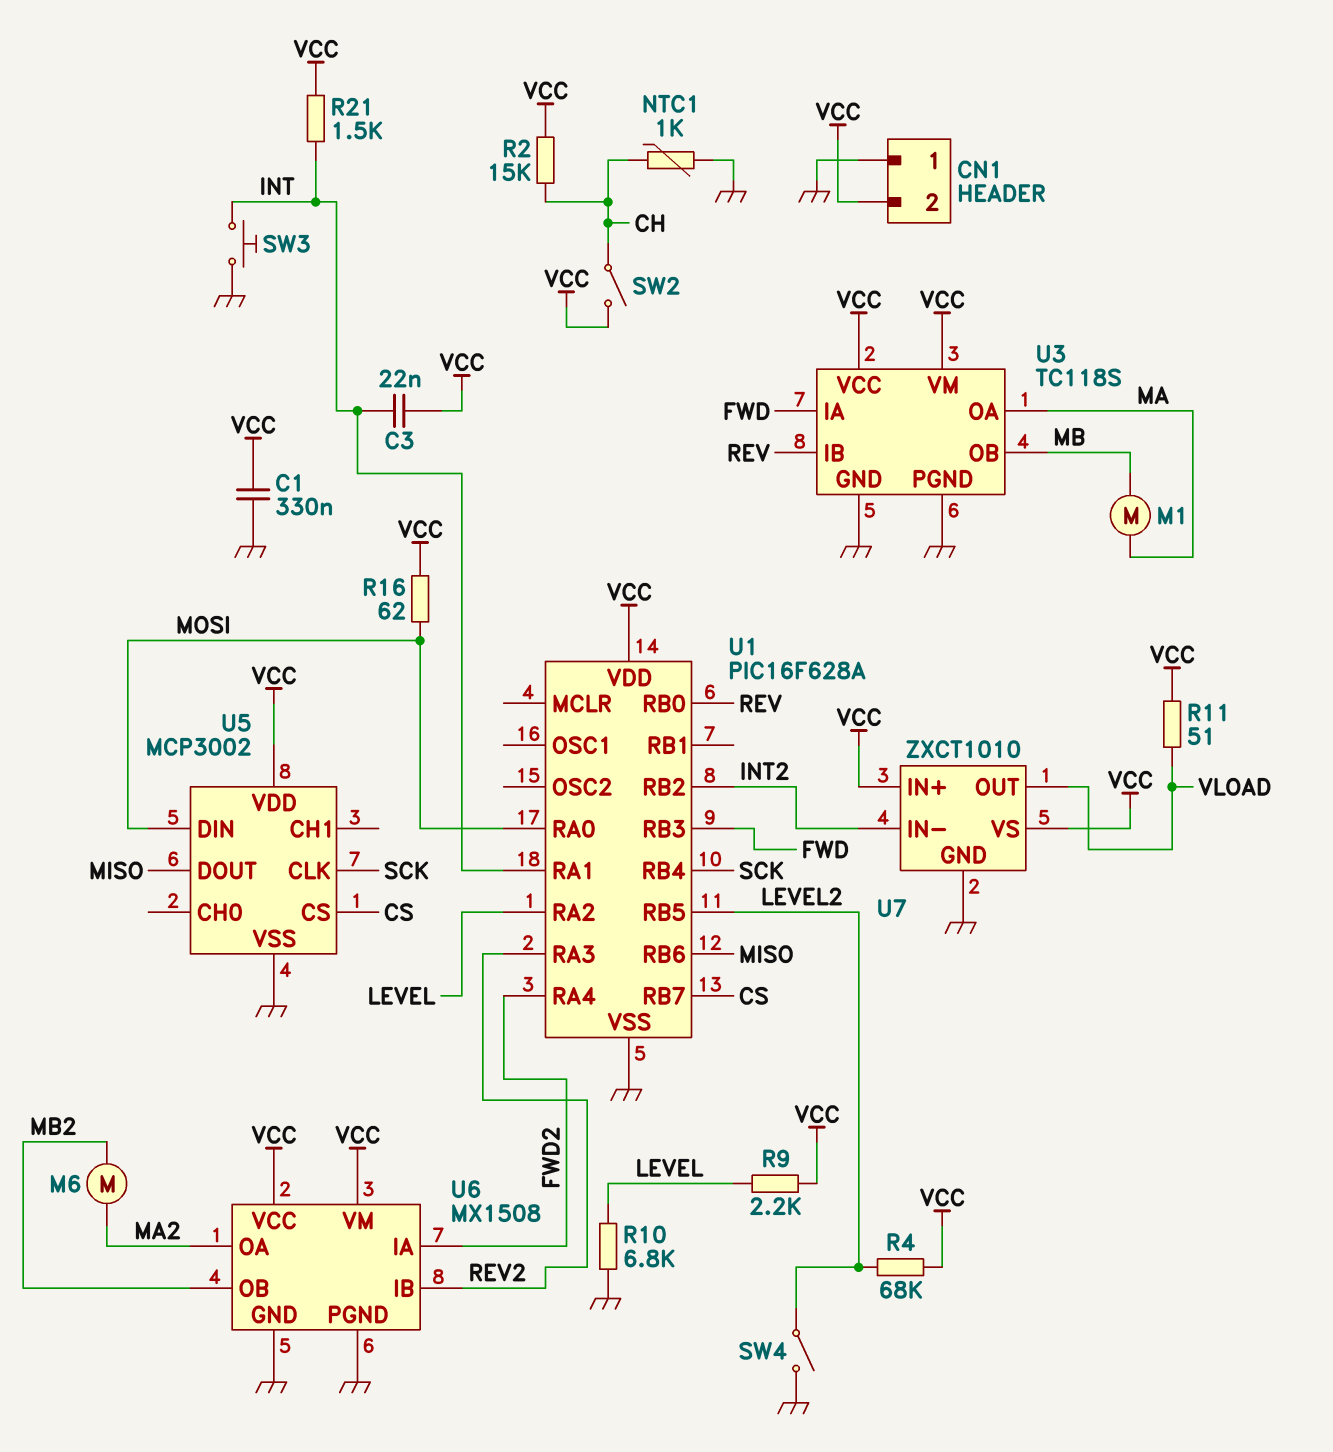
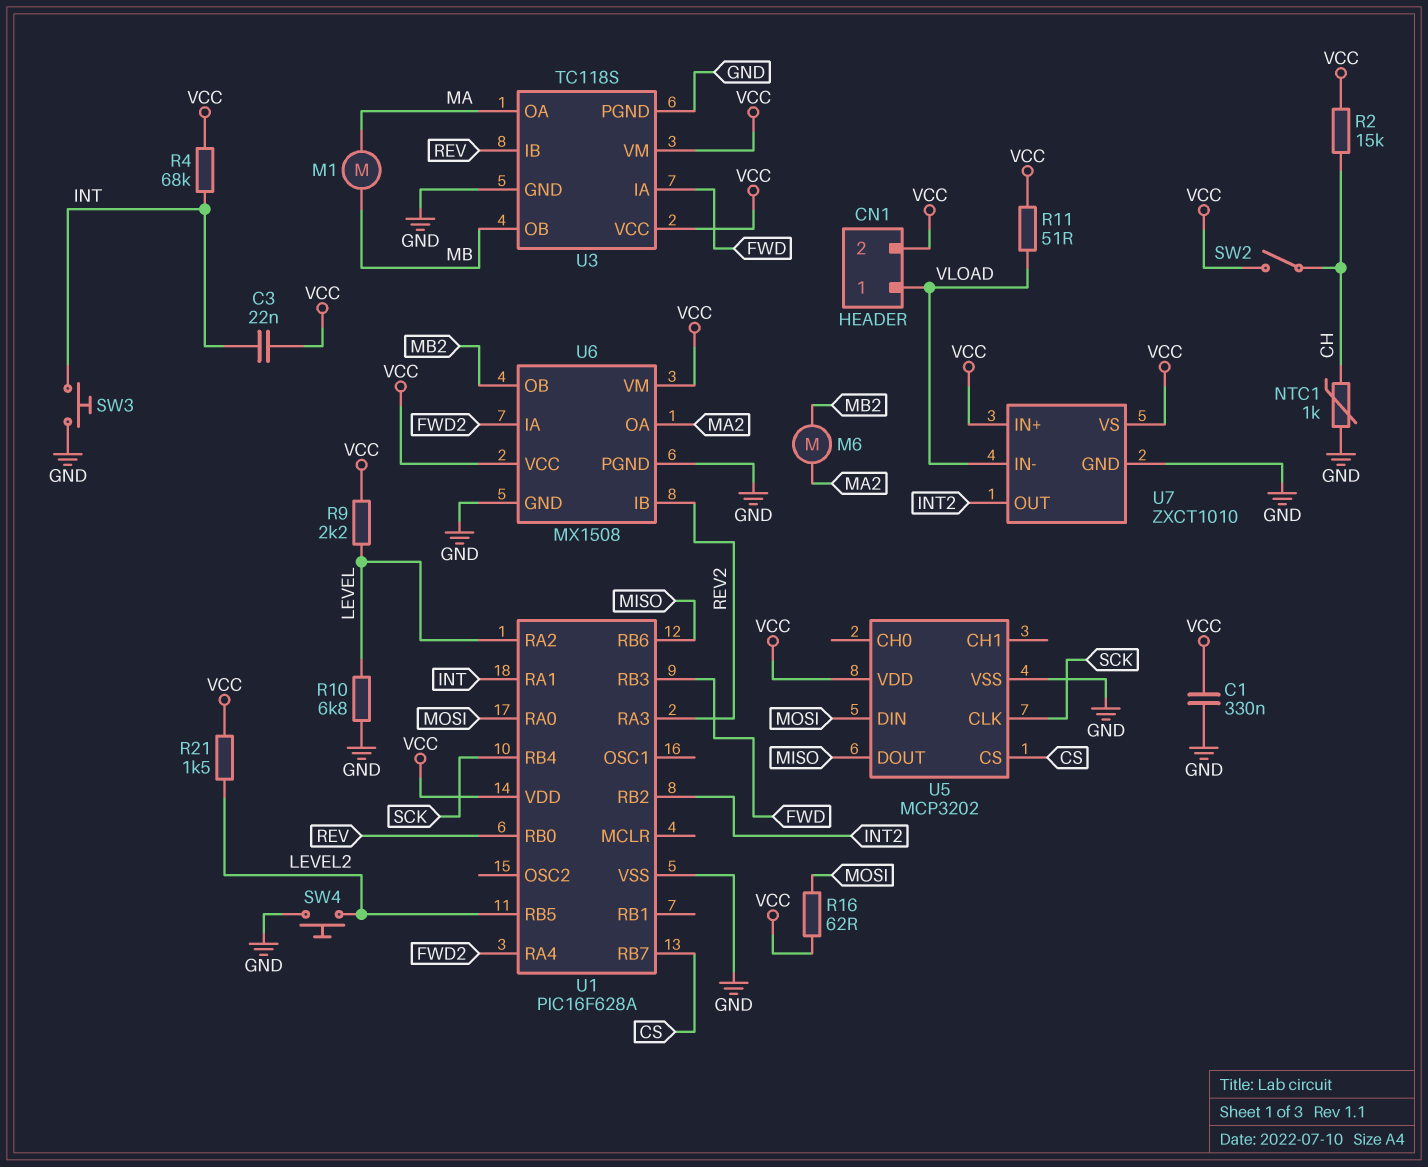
CN1 pin 1: GND -> VLOAD
R4: 68k (LEVEL2, VCC) -> 68k (INT, VCC)
R21: 1.5k (INT, VCC) -> 1.5k (LEVEL2, VCC)
SW4: switch (GND, LEVEL2) -> button (GND, LEVEL2)
U5: MCP3002 -> MCP3202
U7 pin IN-: INT2 -> VLOAD
U7 pin OUT: VLOAD -> INT2

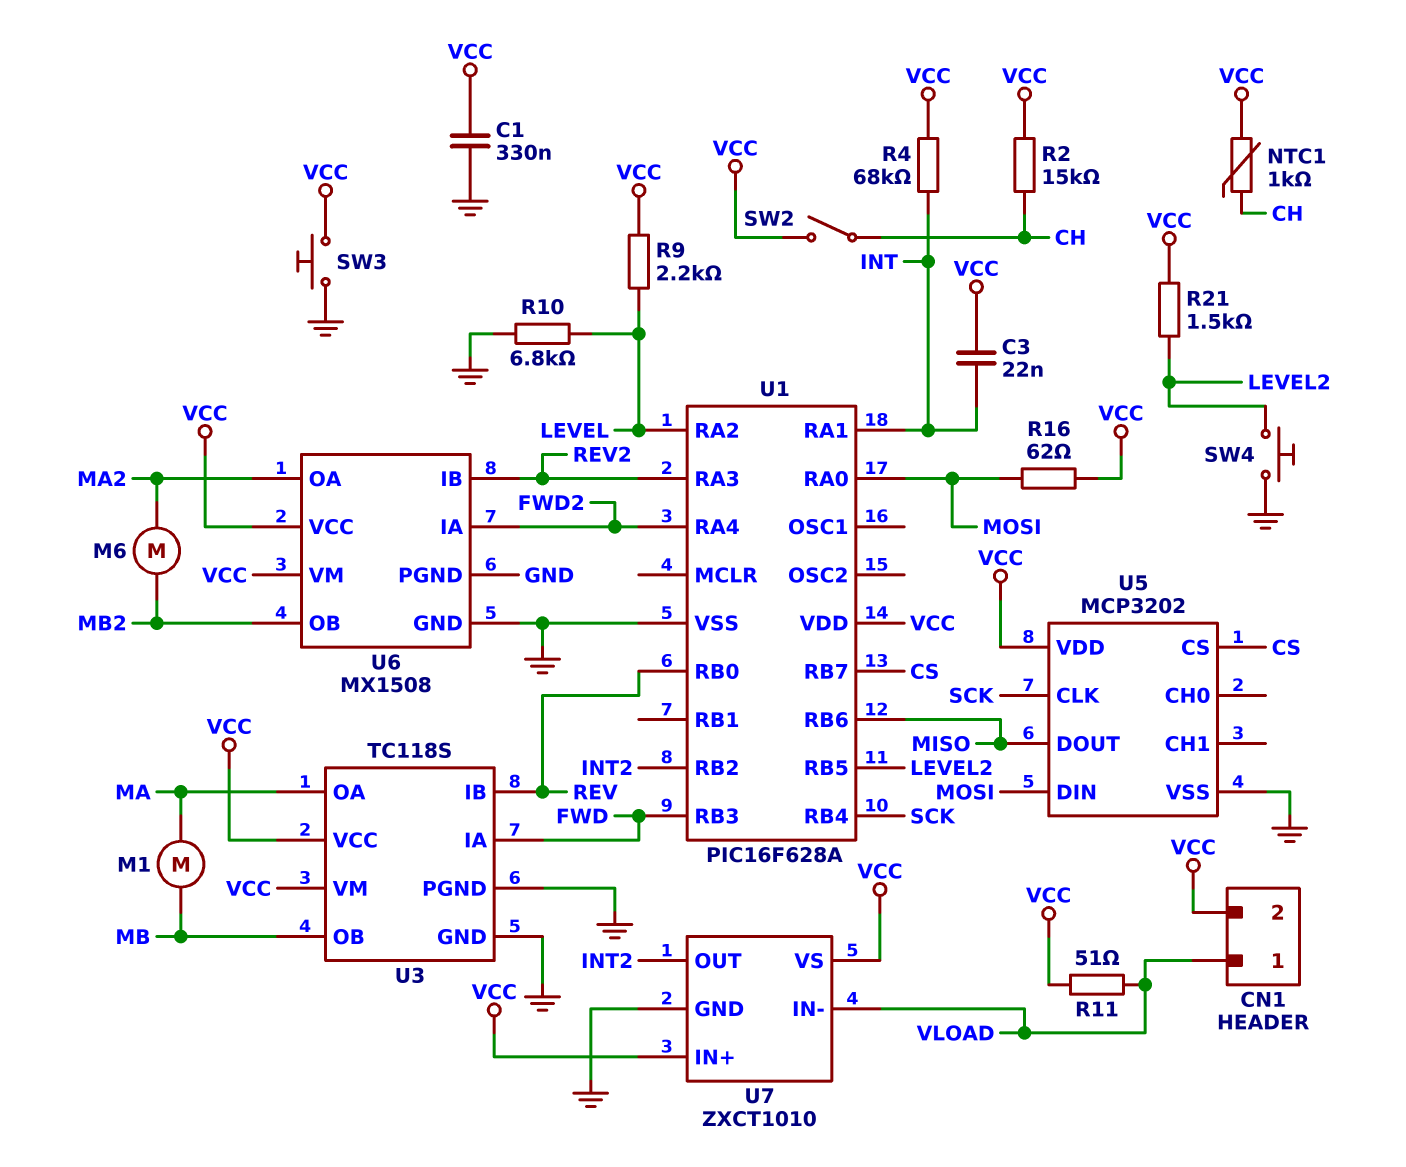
NTC1: 1k (CH, GND) -> 1k (CH, VCC)
SW3: button (GND, INT) -> button (GND, VCC)

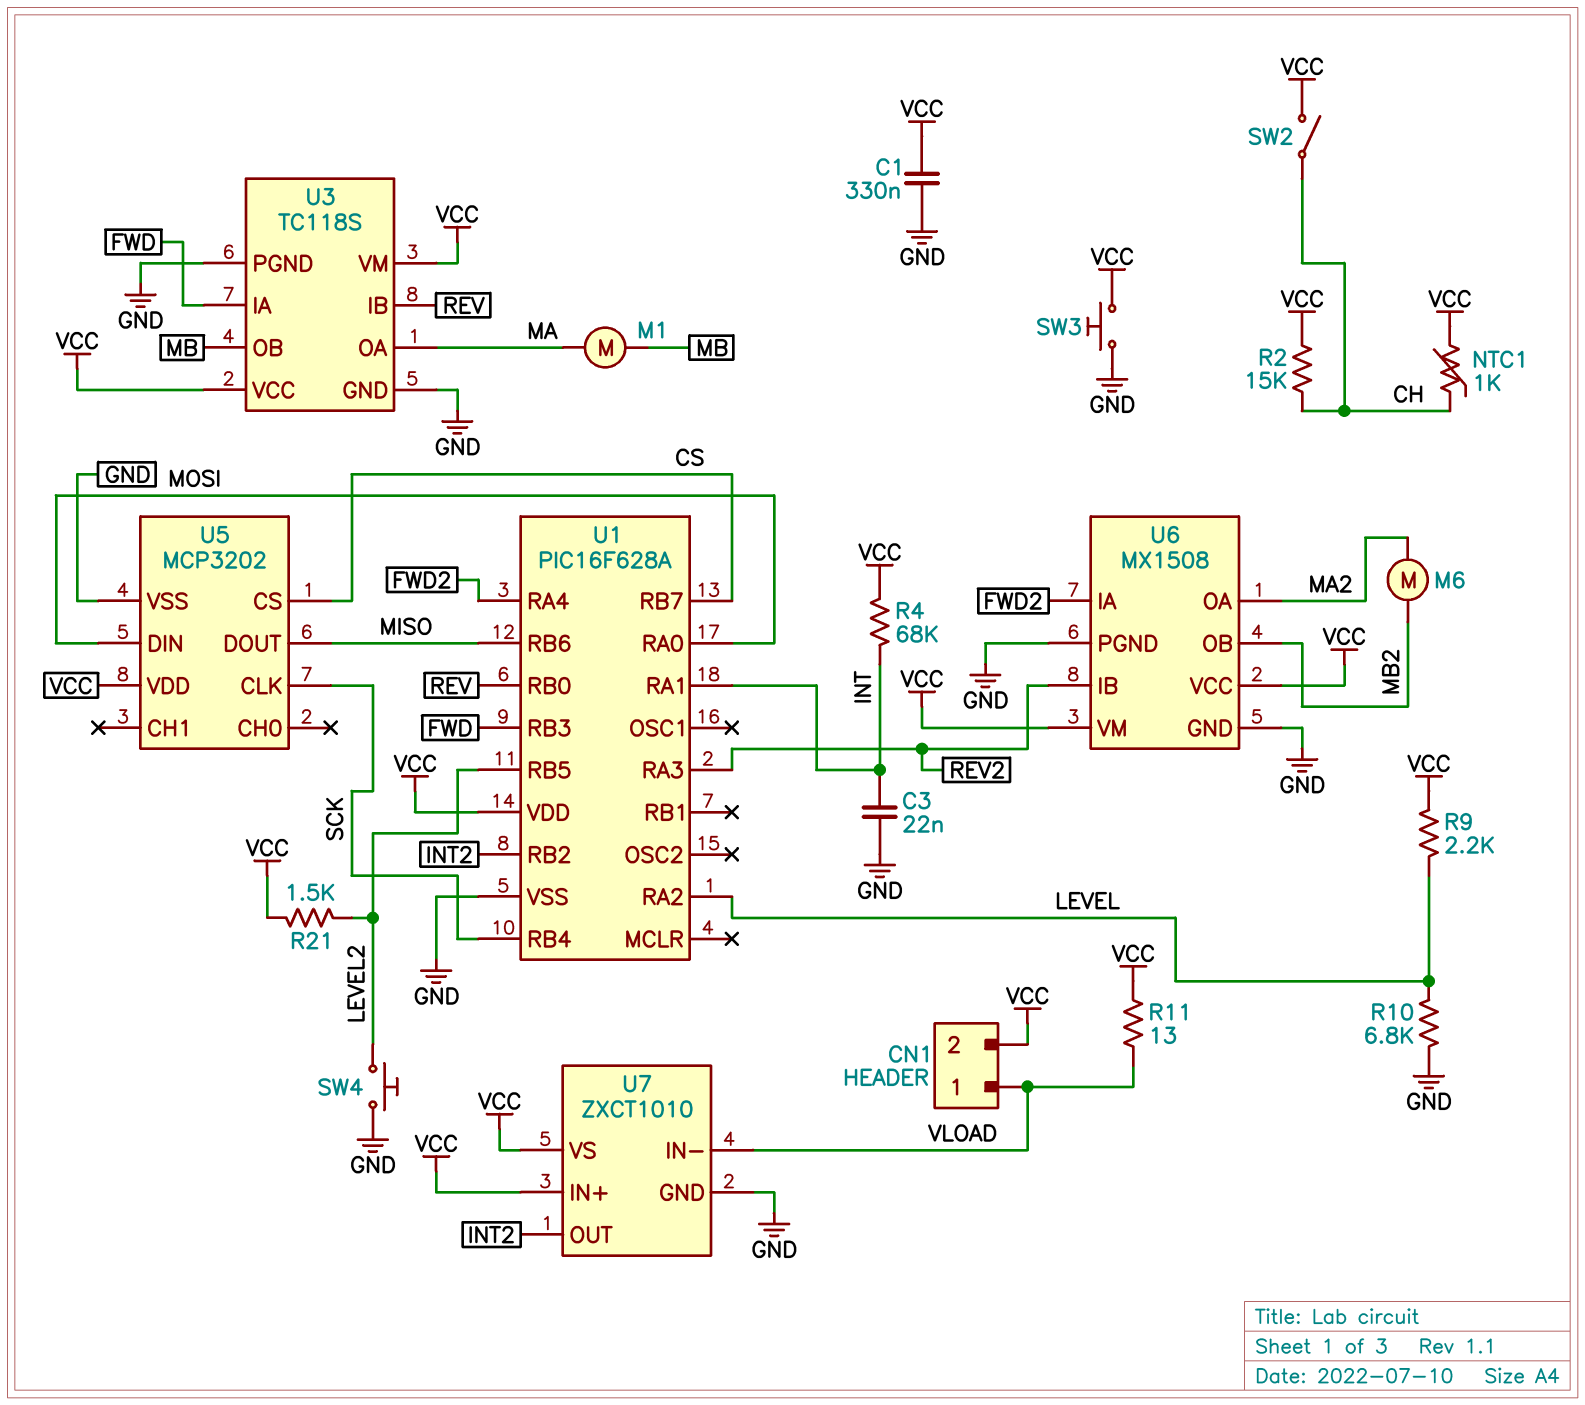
C3: 22nF (INT, VCC) -> 22nF (GND, INT)
R11: 51 (VCC, VLOAD) -> 13 (VCC, VLOAD)
R16: 62 (MOSI, VCC) -> none

